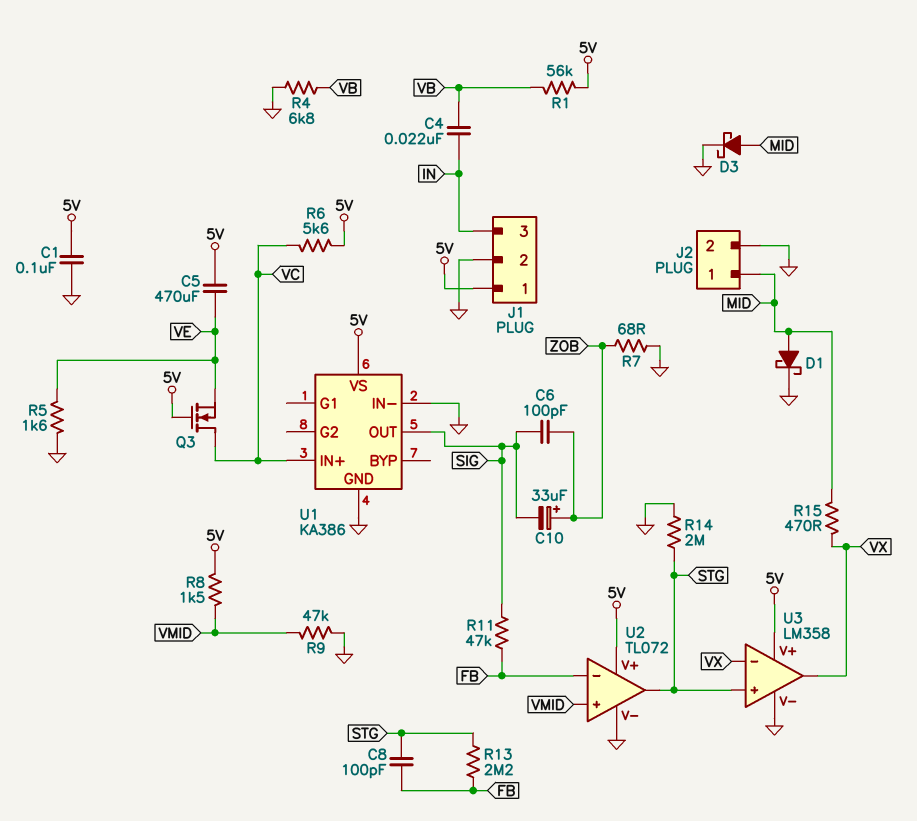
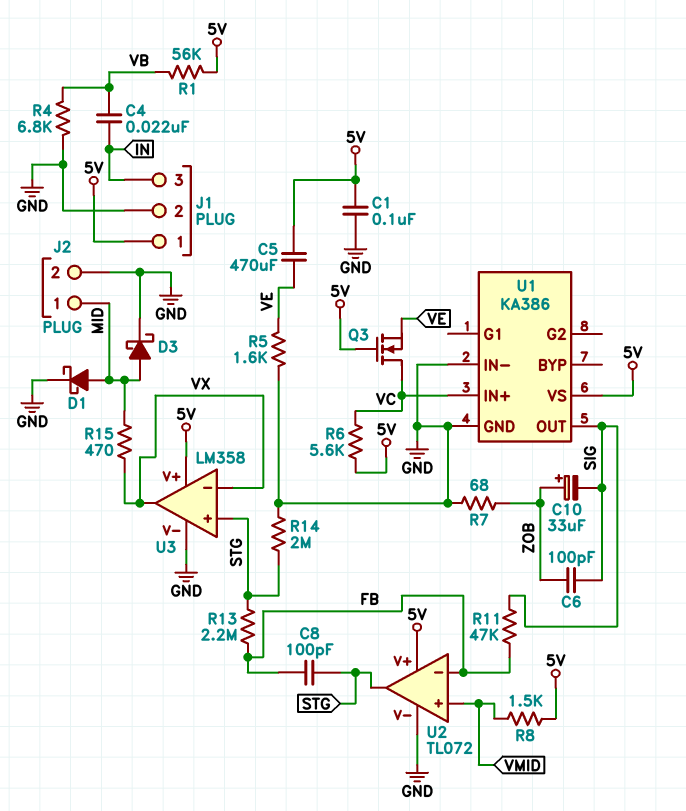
R9: 47k (GND, VMID) -> none

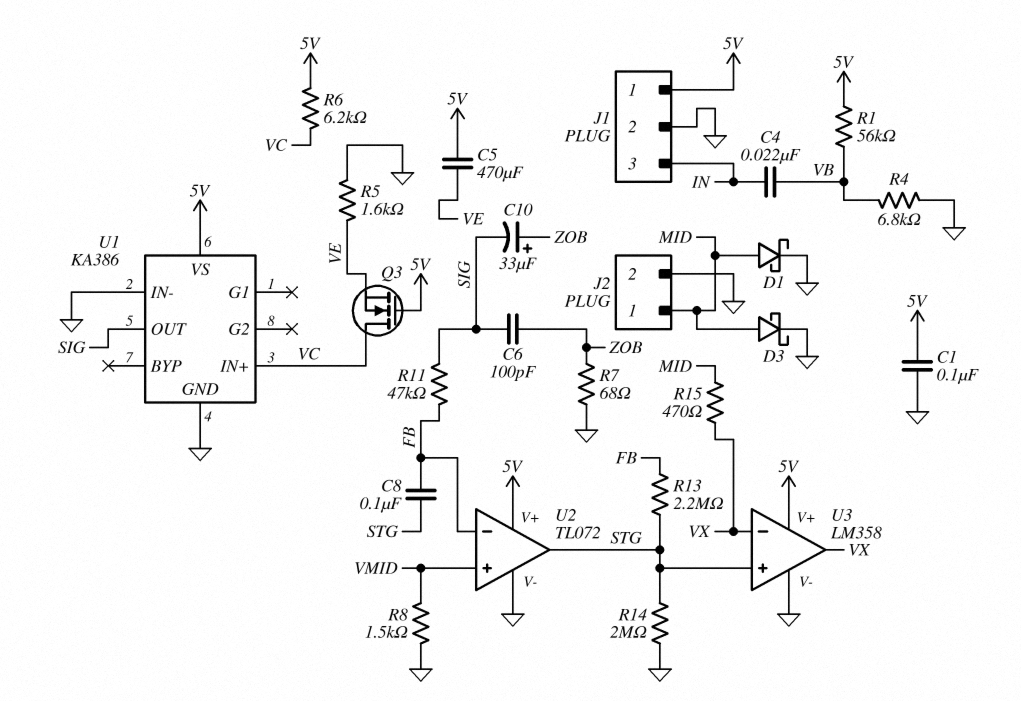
C8: 100pF (FB, STG) -> 100nF (FB, STG)
R6: 5.6k (5V, VC) -> 6.2k (5V, VC)
R8: 1.5k (5V, VMID) -> 1.5k (GND, VMID)

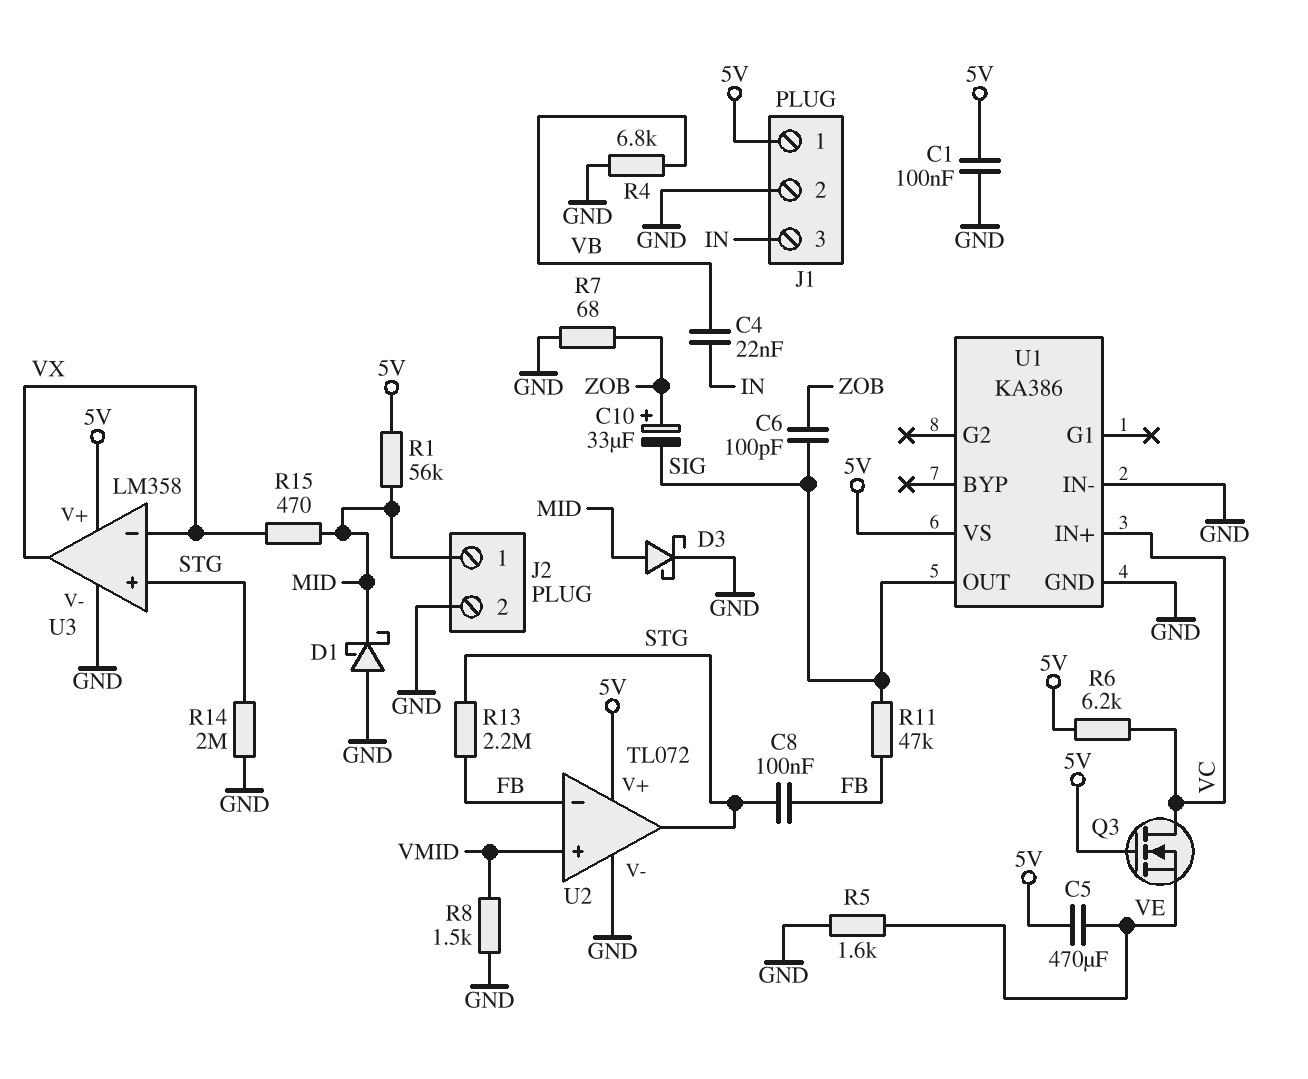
D1: schottky (A MID, K GND) -> schottky (A GND, K MID)
R1: 56k (5V, VB) -> 56k (5V, MID)

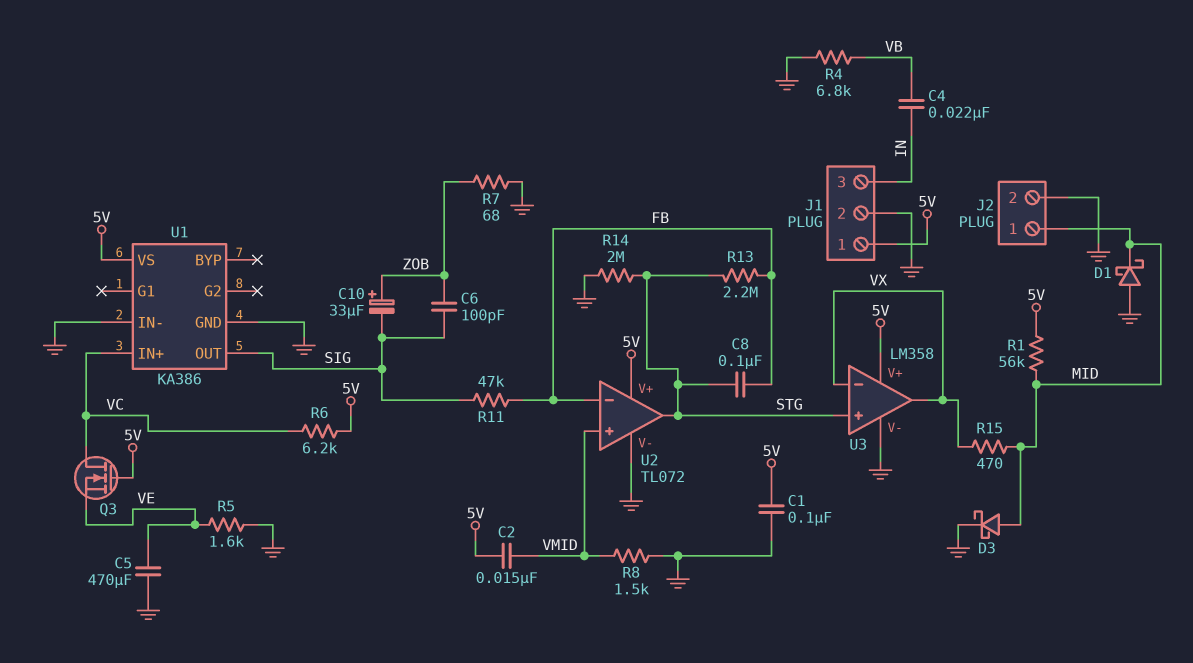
C2: none -> 15nF (5V, VMID)
C5: 470uF (5V, VE) -> 470uF (GND, VE)

